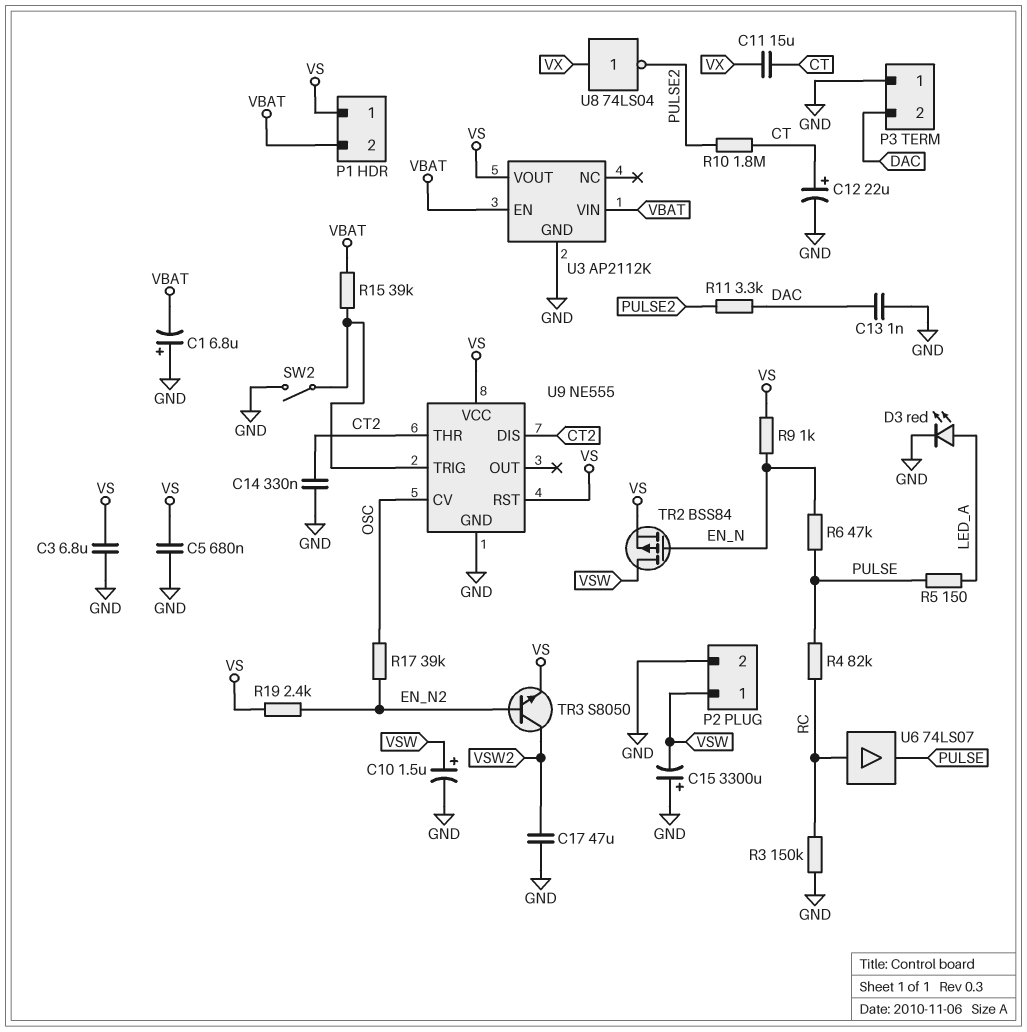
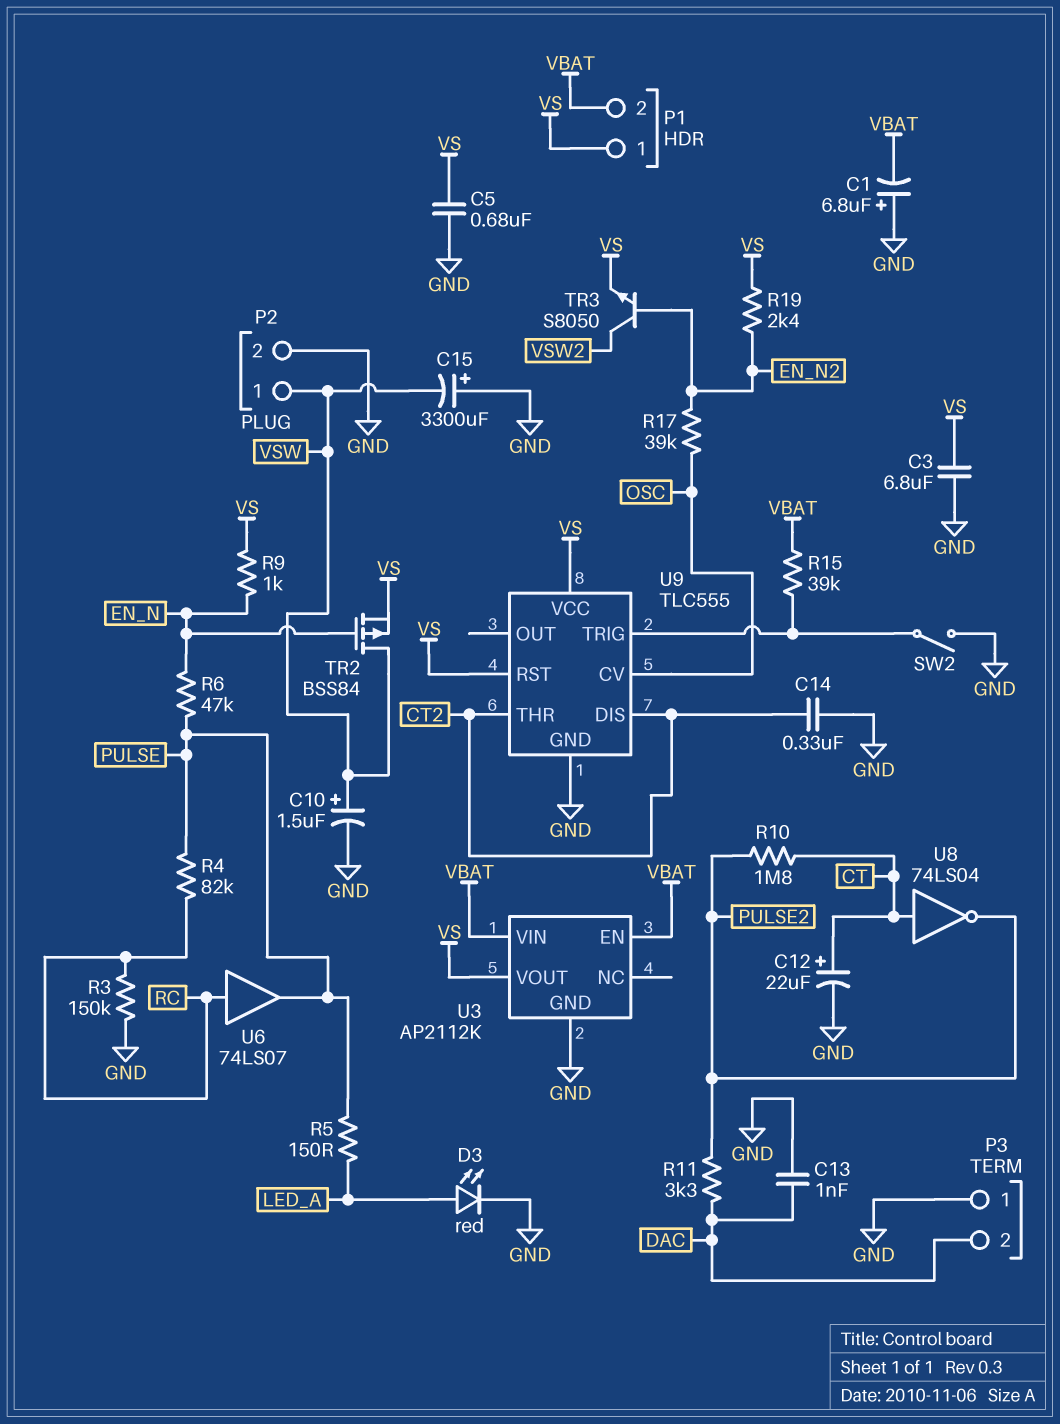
C11: 15uF (CT, VX) -> none
C17: 47uF (GND, VSW2) -> none
U8: NOT 74LS04 (in VX, out PULSE2) -> NOT 74LS04 (in CT, out PULSE2)
U9: NE555 -> TLC555

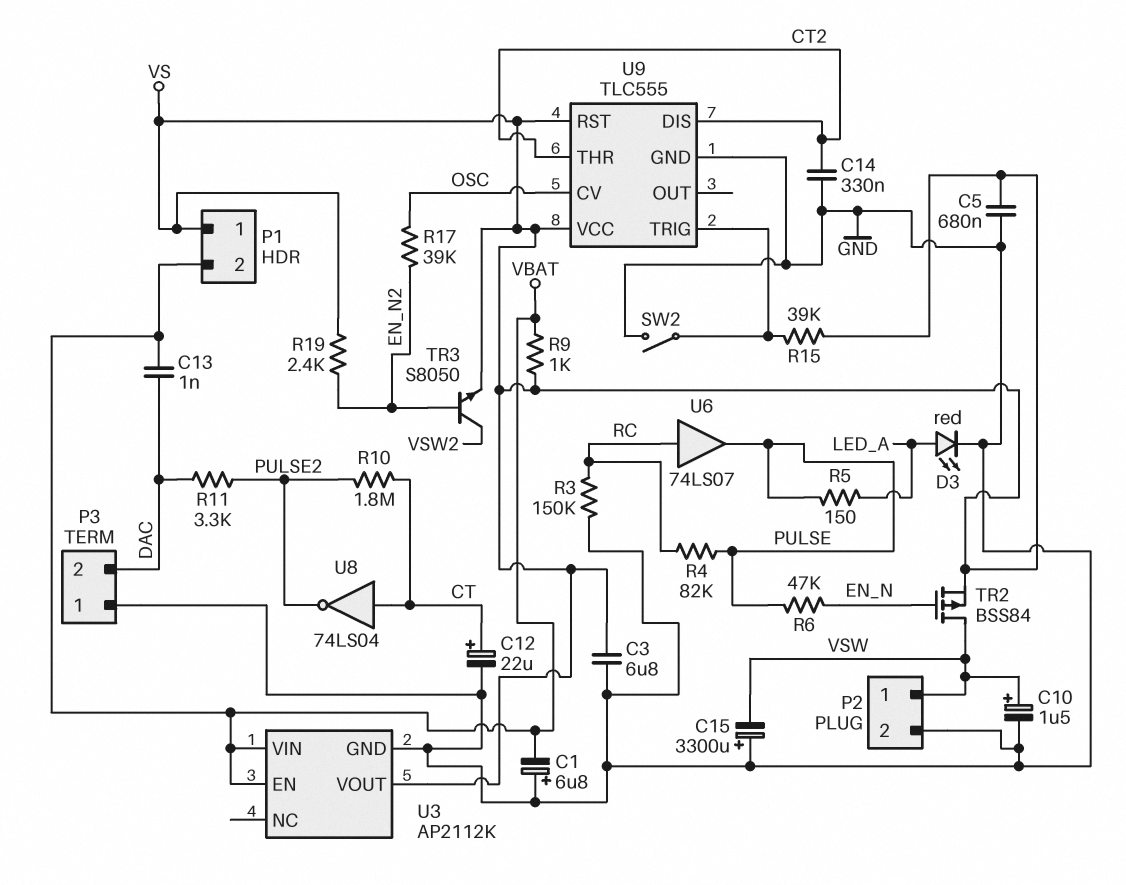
C13: 1nF (DAC, GND) -> 1nF (DAC, VBAT)
R9: 1k (EN_N, VS) -> 1k (VBAT, VS)
R15: 39k (U9/TRIG, VBAT) -> 39k (U9/TRIG, VS)

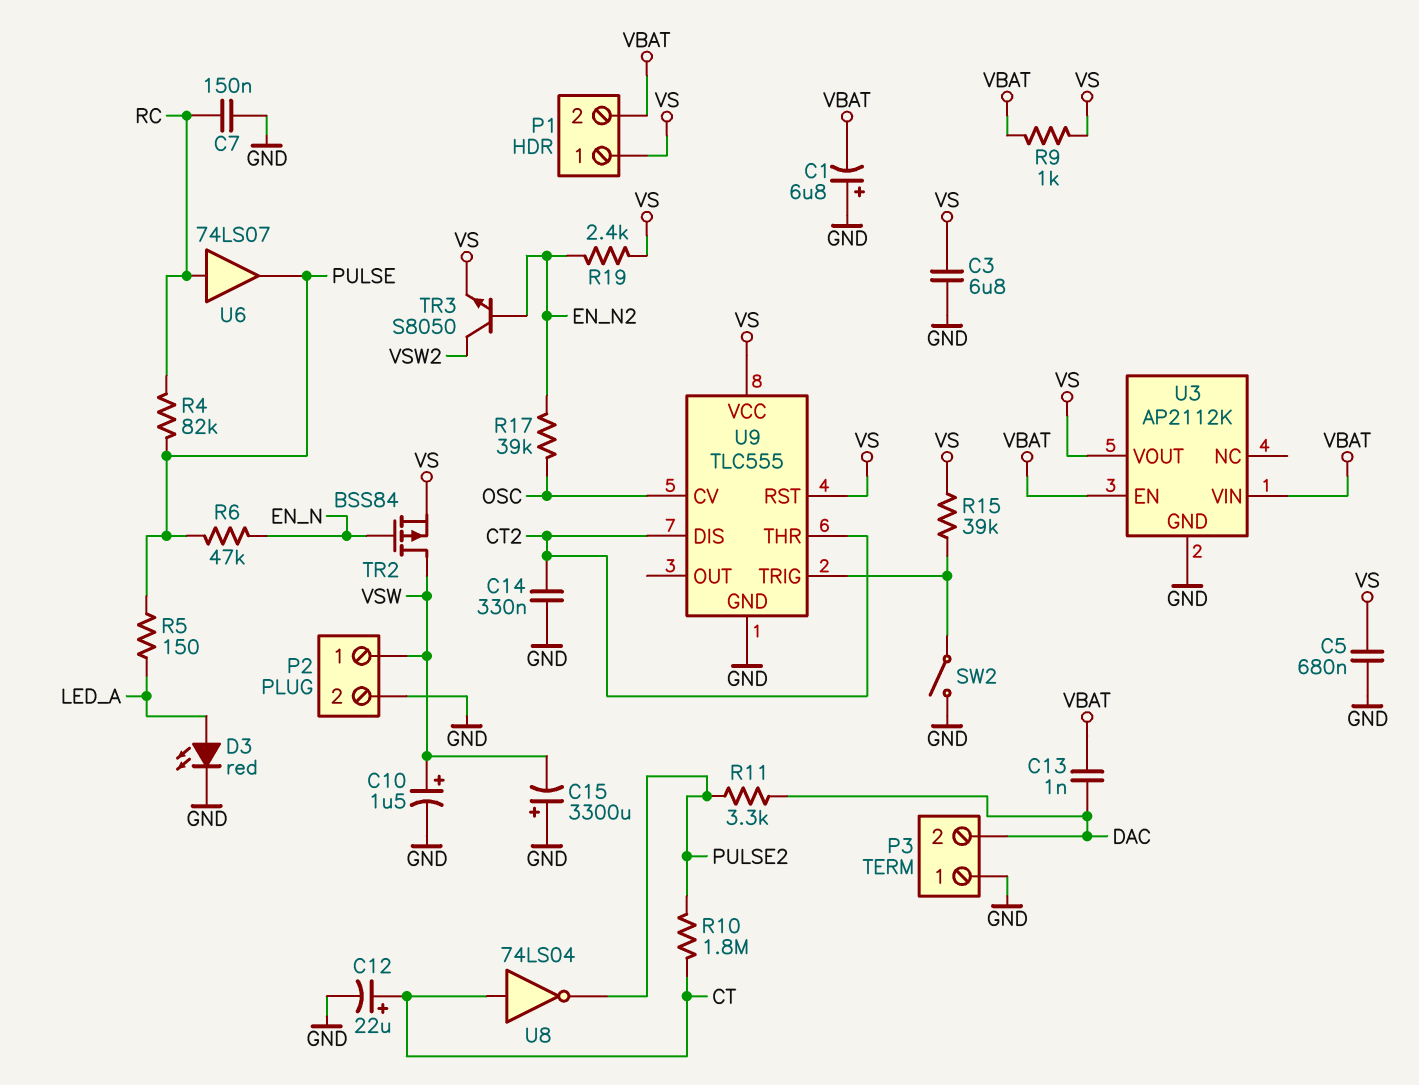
C7: none -> 150nF (GND, RC)
R3: 150k (GND, RC) -> none

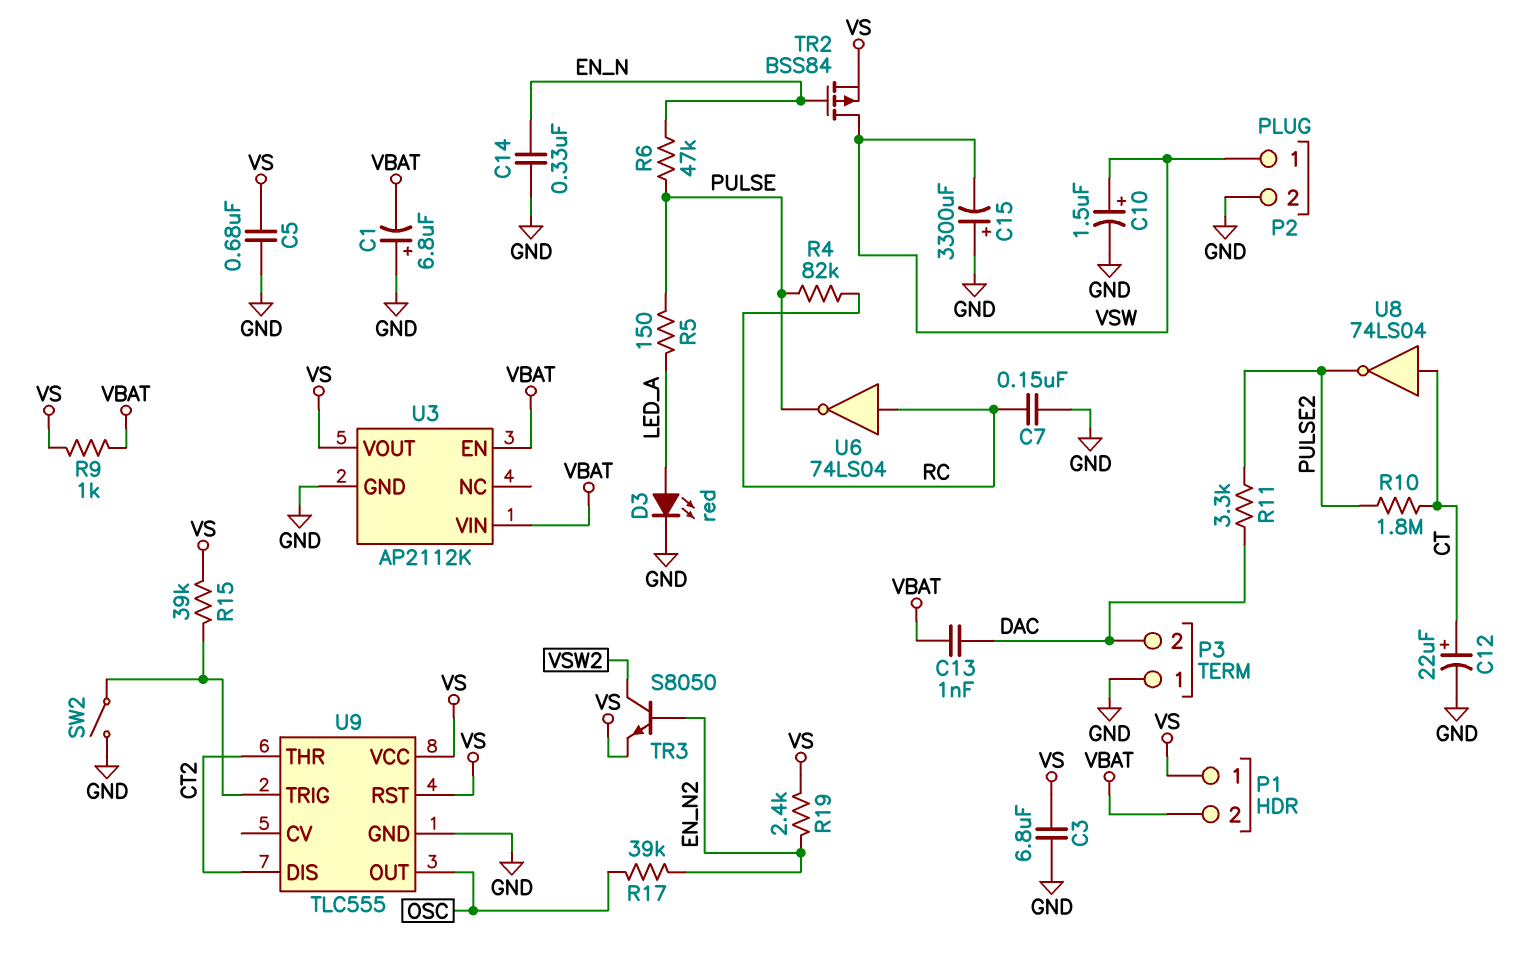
C14: 330nF (CT2, GND) -> 330nF (EN_N, GND)
U6: buffer 74LS07 (in RC, out PULSE) -> NOT 74LS04 (in RC, out PULSE)
U9 pin CV: OSC -> none
U9 pin OUT: none -> OSC

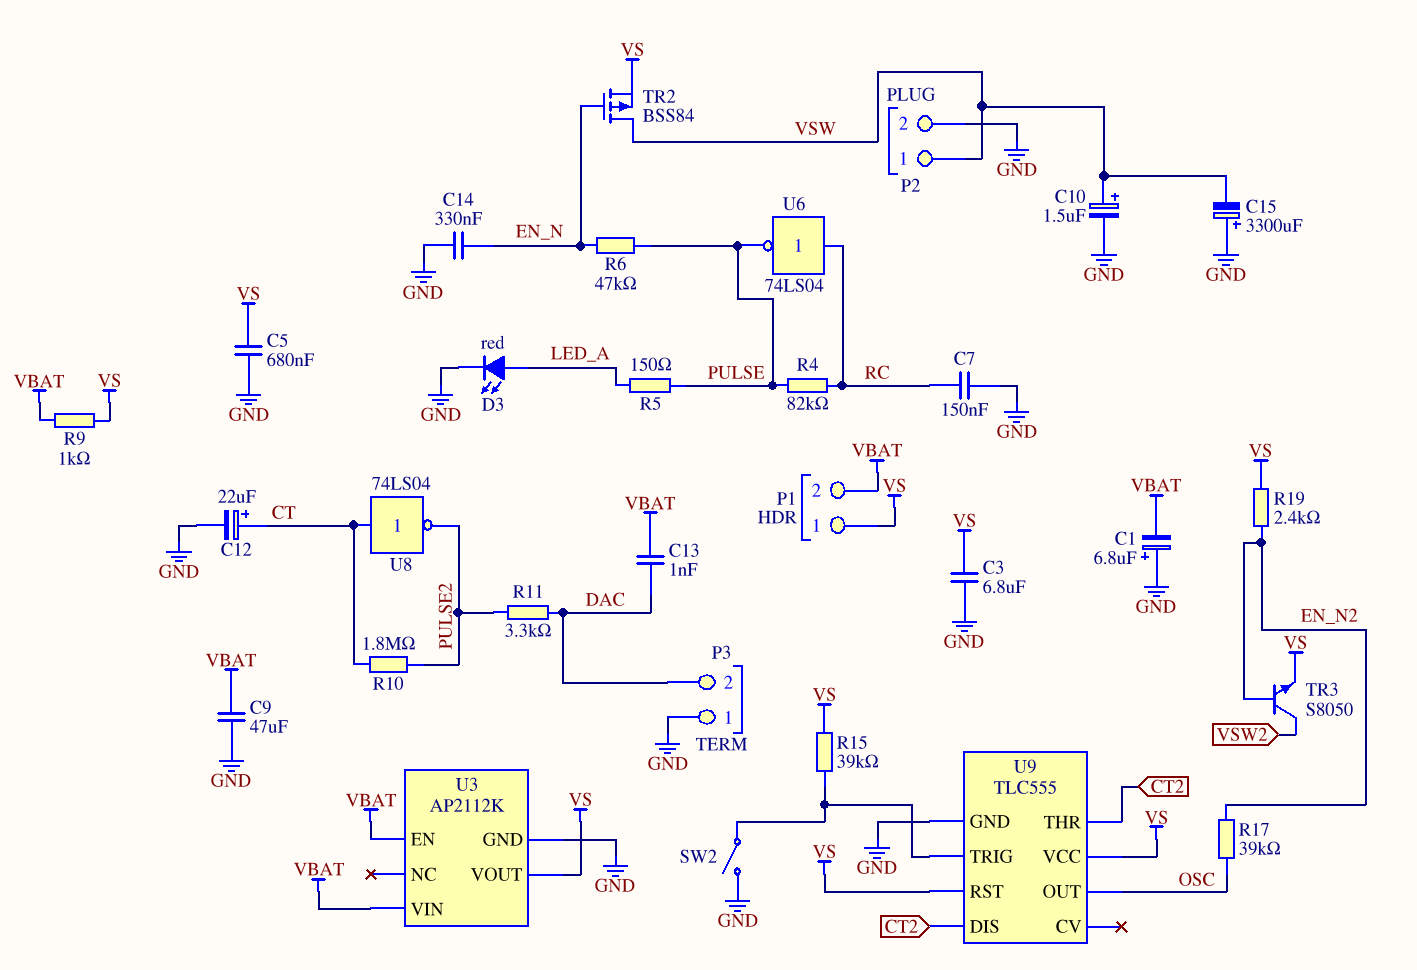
C9: none -> 47uF (GND, VBAT)

